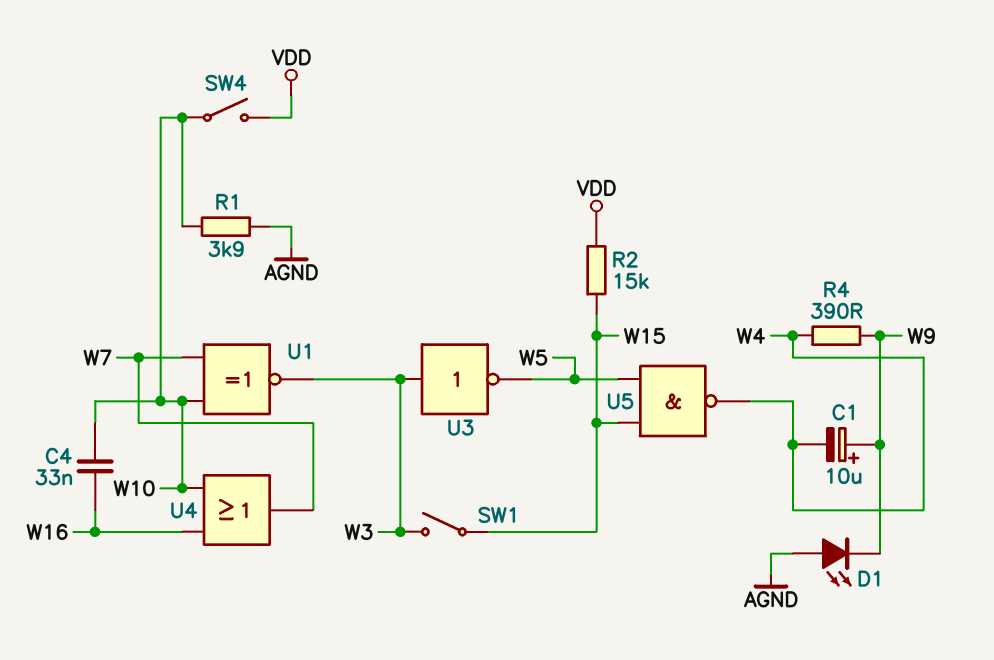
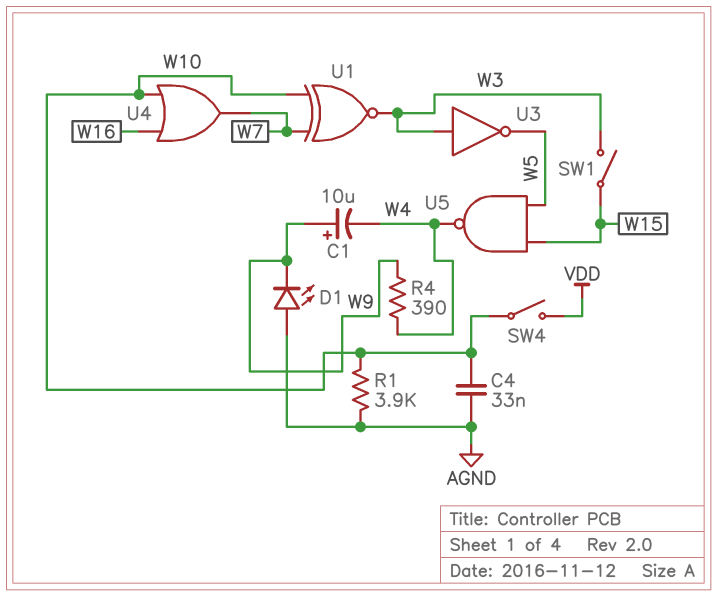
C4: 33nF (W10, W16) -> 33nF (AGND, W10)
R2: 15k (VDD, W15) -> none

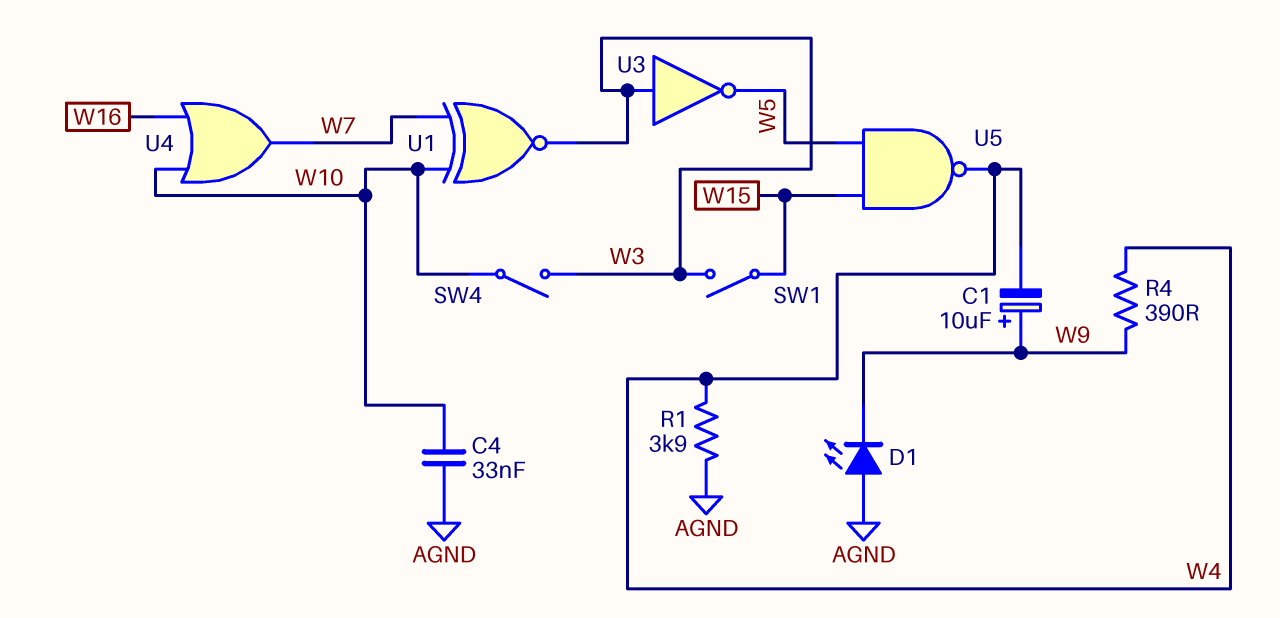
R1: 3.9k (AGND, W10) -> 3.9k (AGND, W4)
SW4: switch (VDD, W10) -> switch (W3, W10)

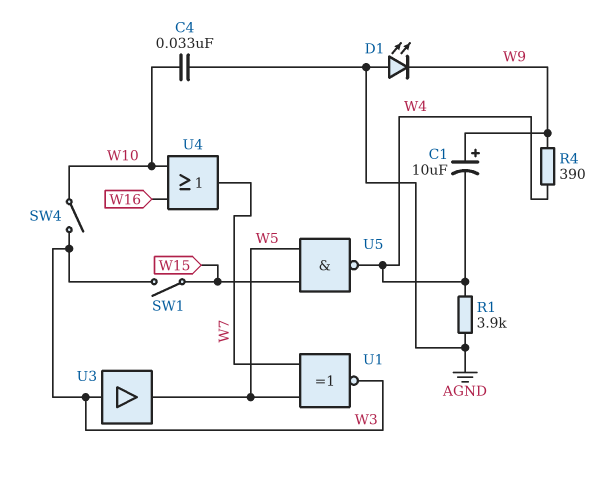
U1: XNOR (in W7, in W10, out W3) -> XNOR (in W5, in W7, out W3)
U3: NOT (in W3, out W5) -> buffer (in W3, out W5)

